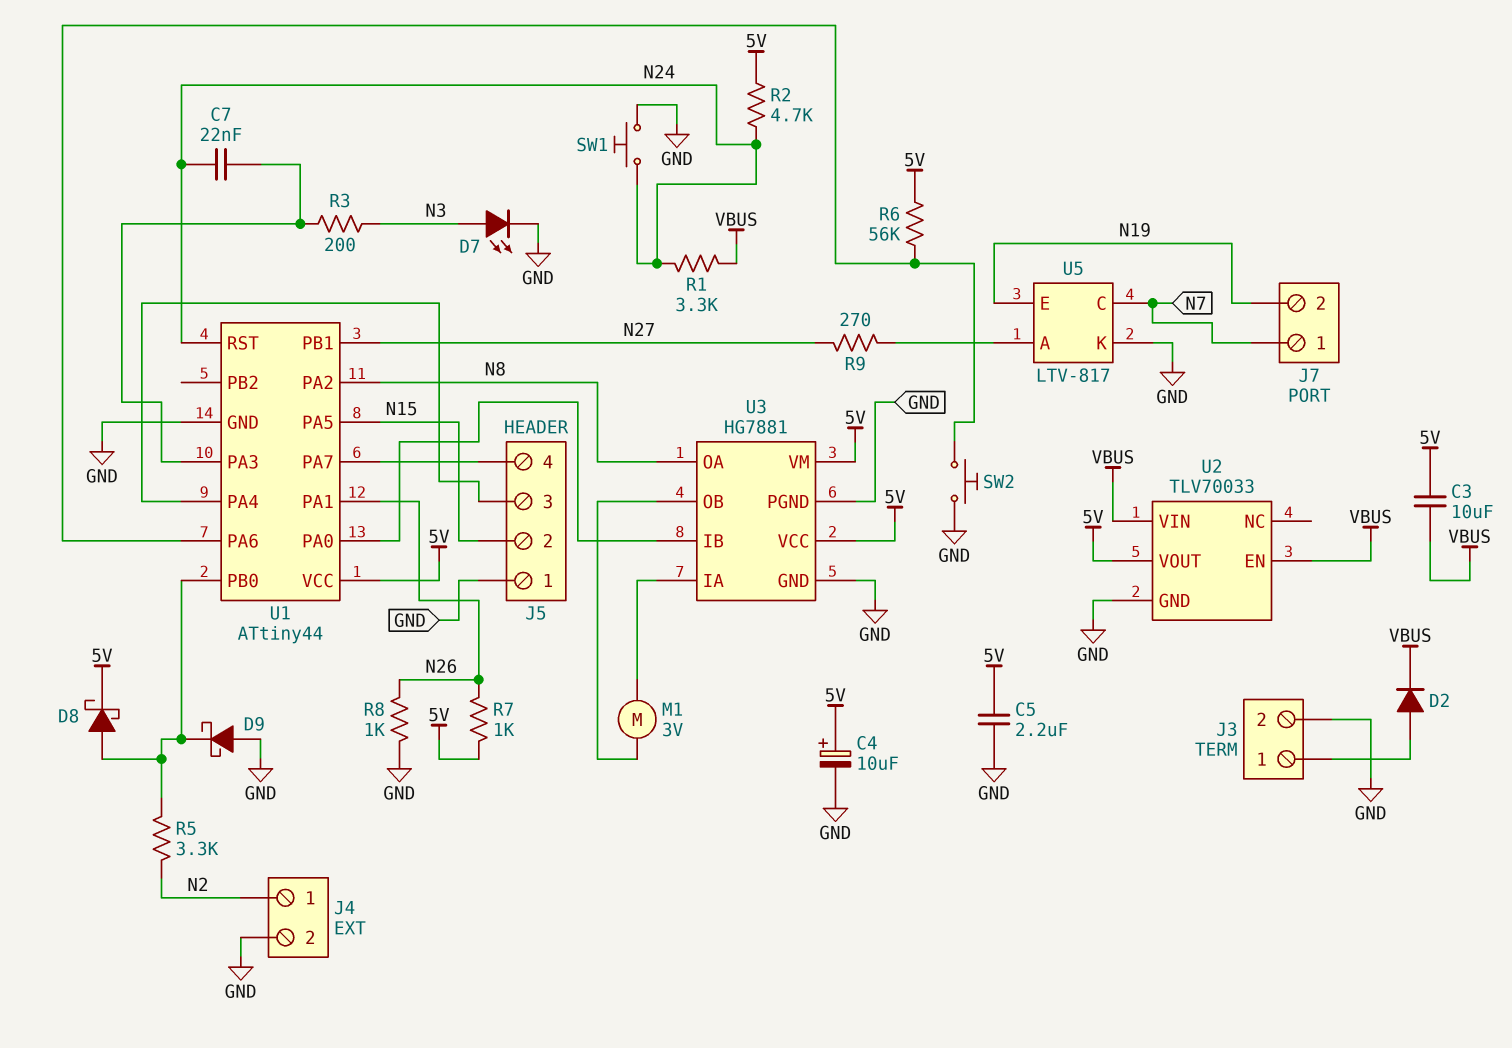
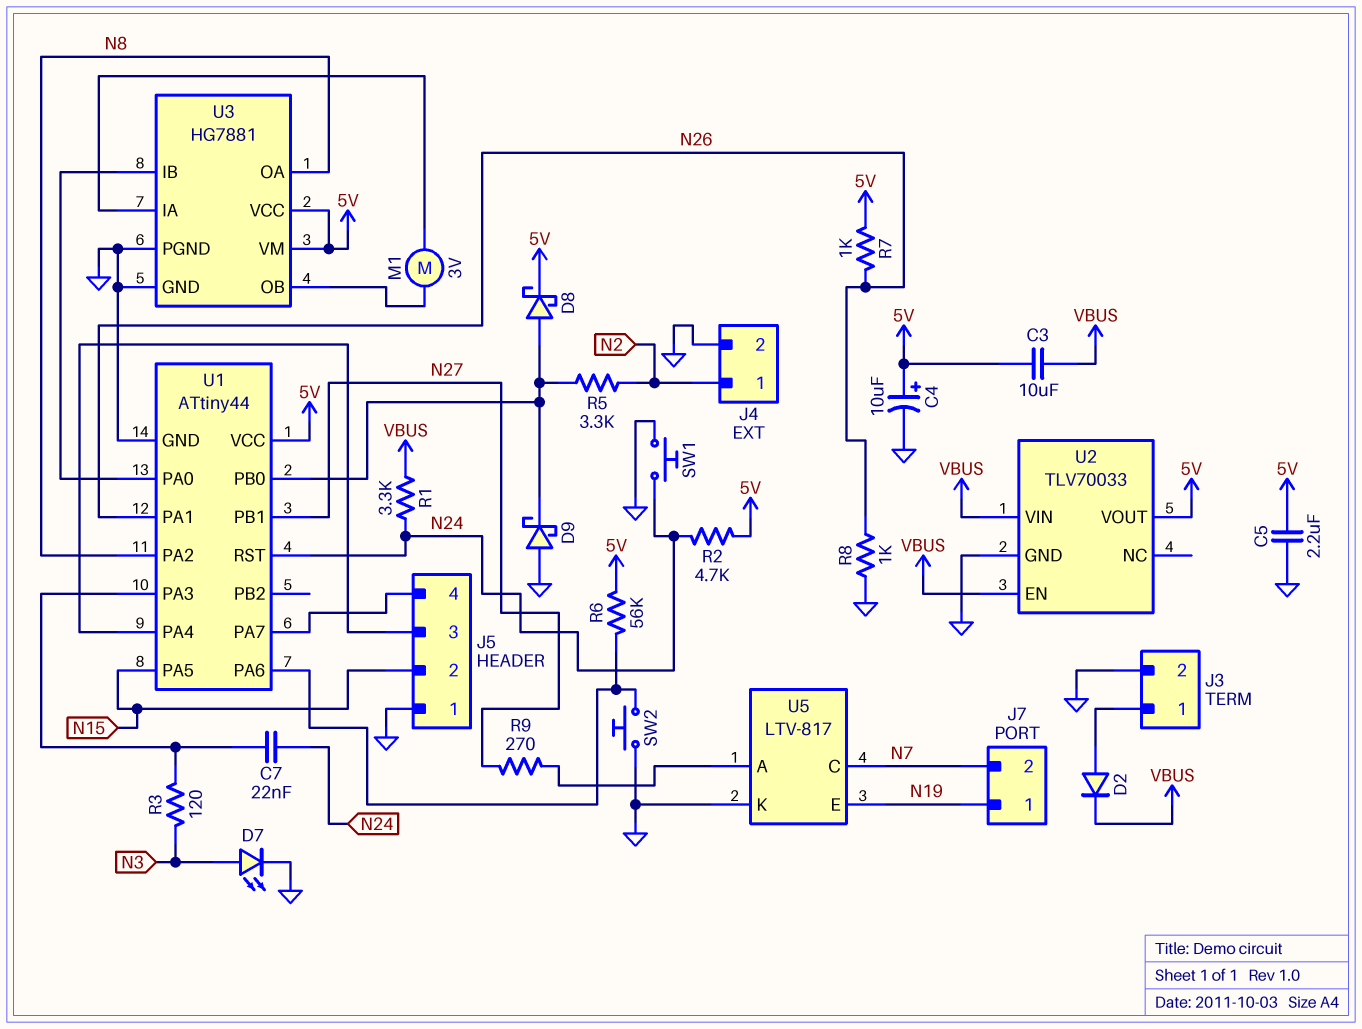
J7 pin 1: N7 -> N19
J7 pin 2: N19 -> N7
R3: 200 (N3, U1/PA3) -> 120 (N3, U1/PA3)

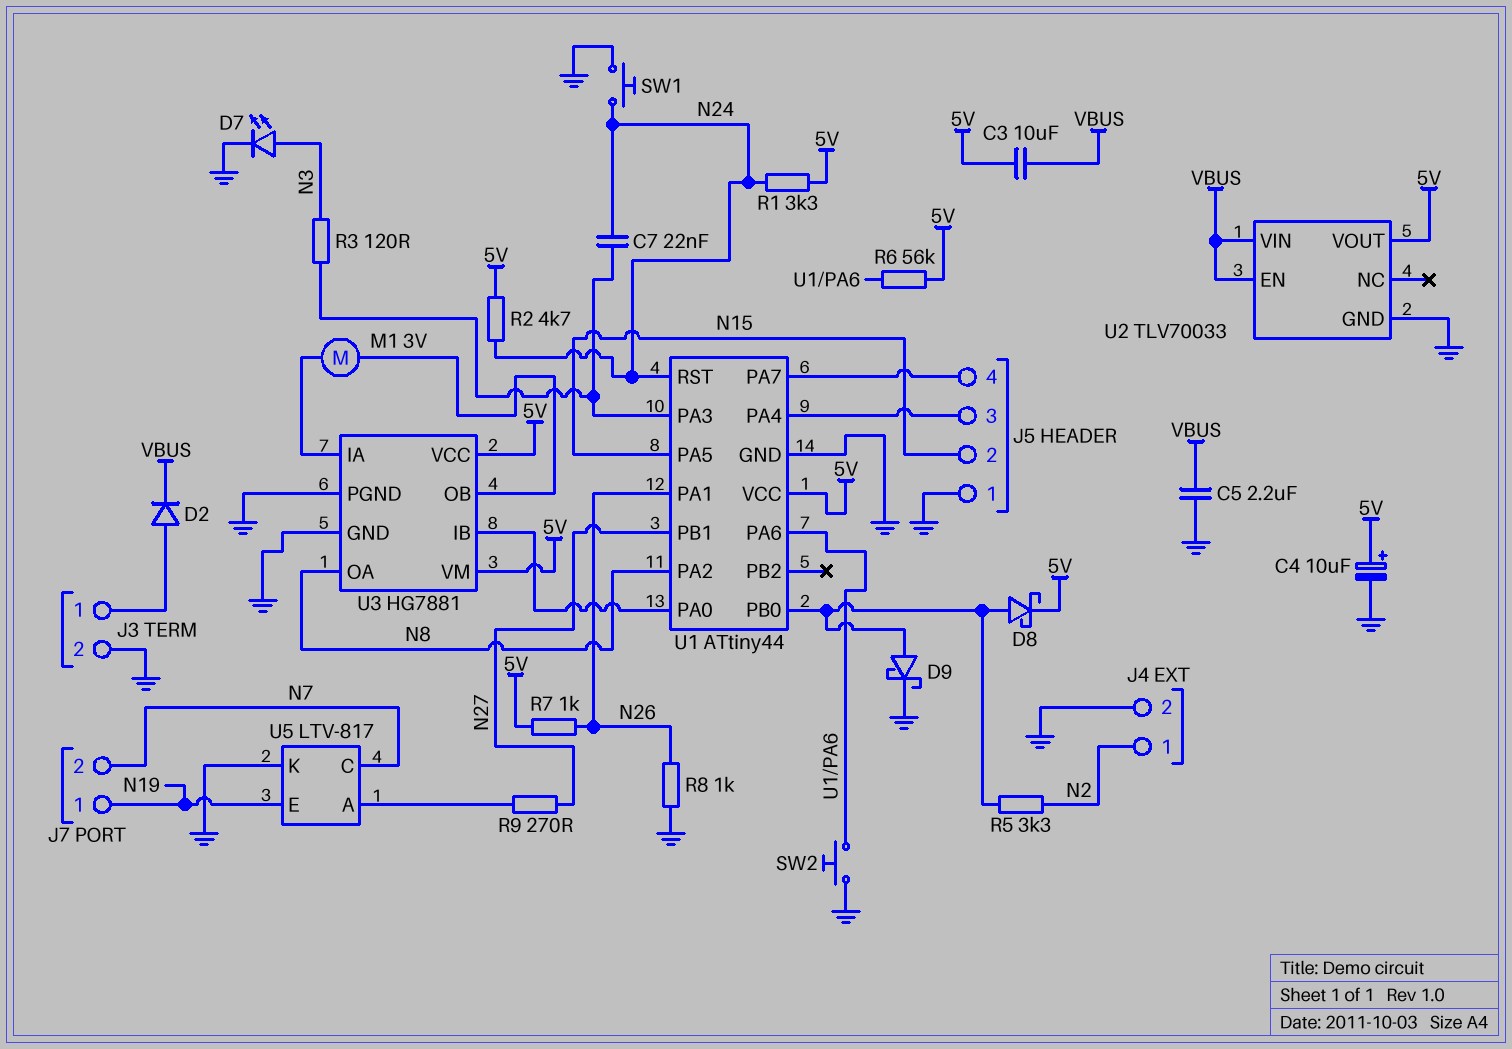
C5: 2.2uF (5V, GND) -> 2.2uF (GND, VBUS)
D9: schottky (A GND, K U1/PB0) -> schottky (A U1/PB0, K GND)
R1: 3.3k (N24, VBUS) -> 3.3k (5V, N24)

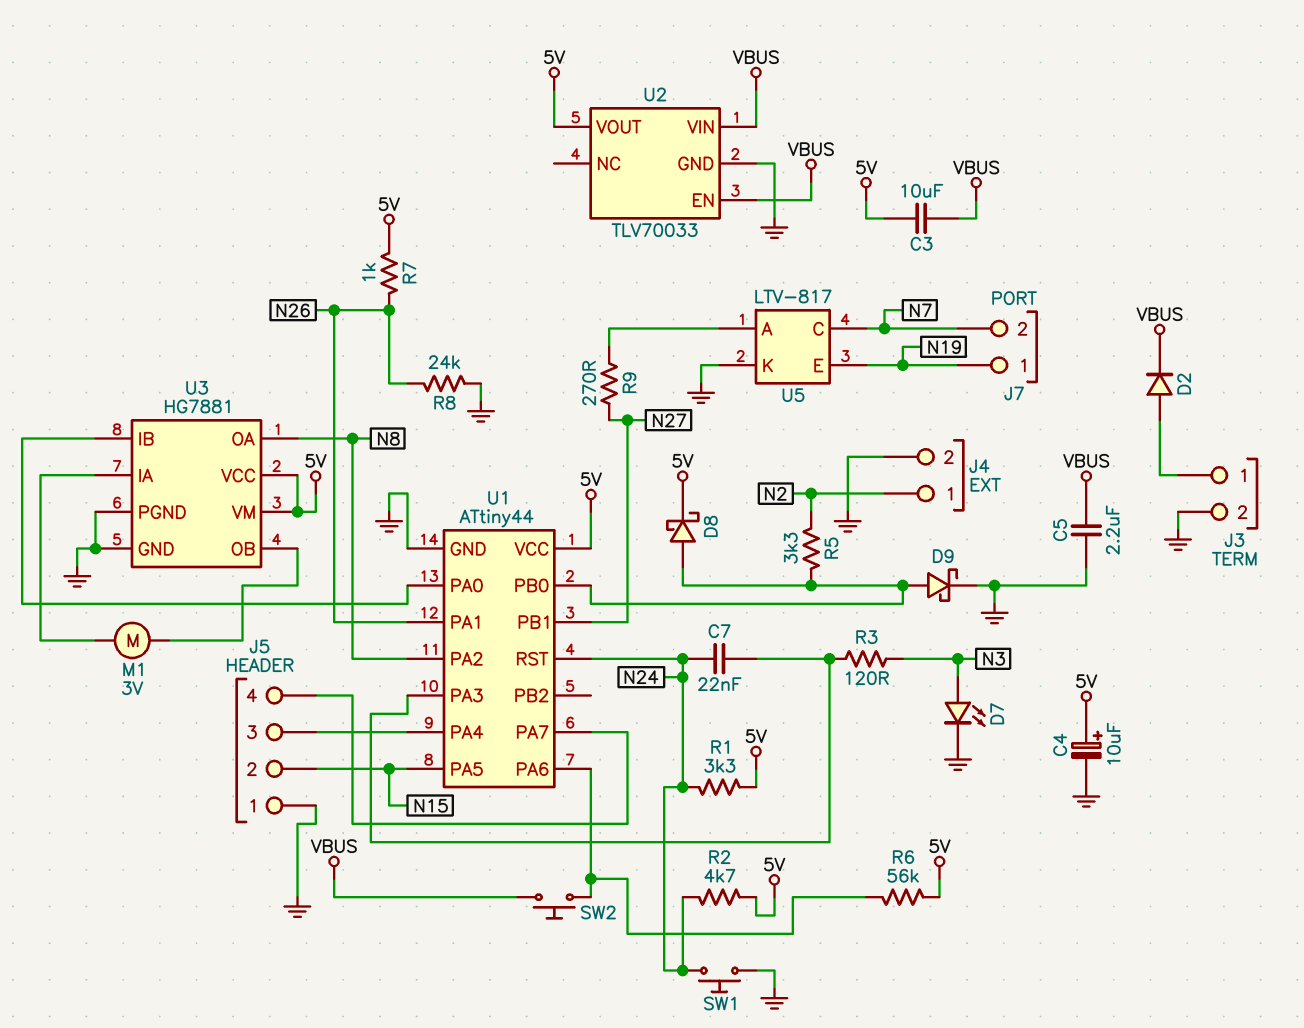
R8: 1k (GND, N26) -> 24k (GND, N26)
SW2: button (GND, U1/PA6) -> button (U1/PA6, VBUS)

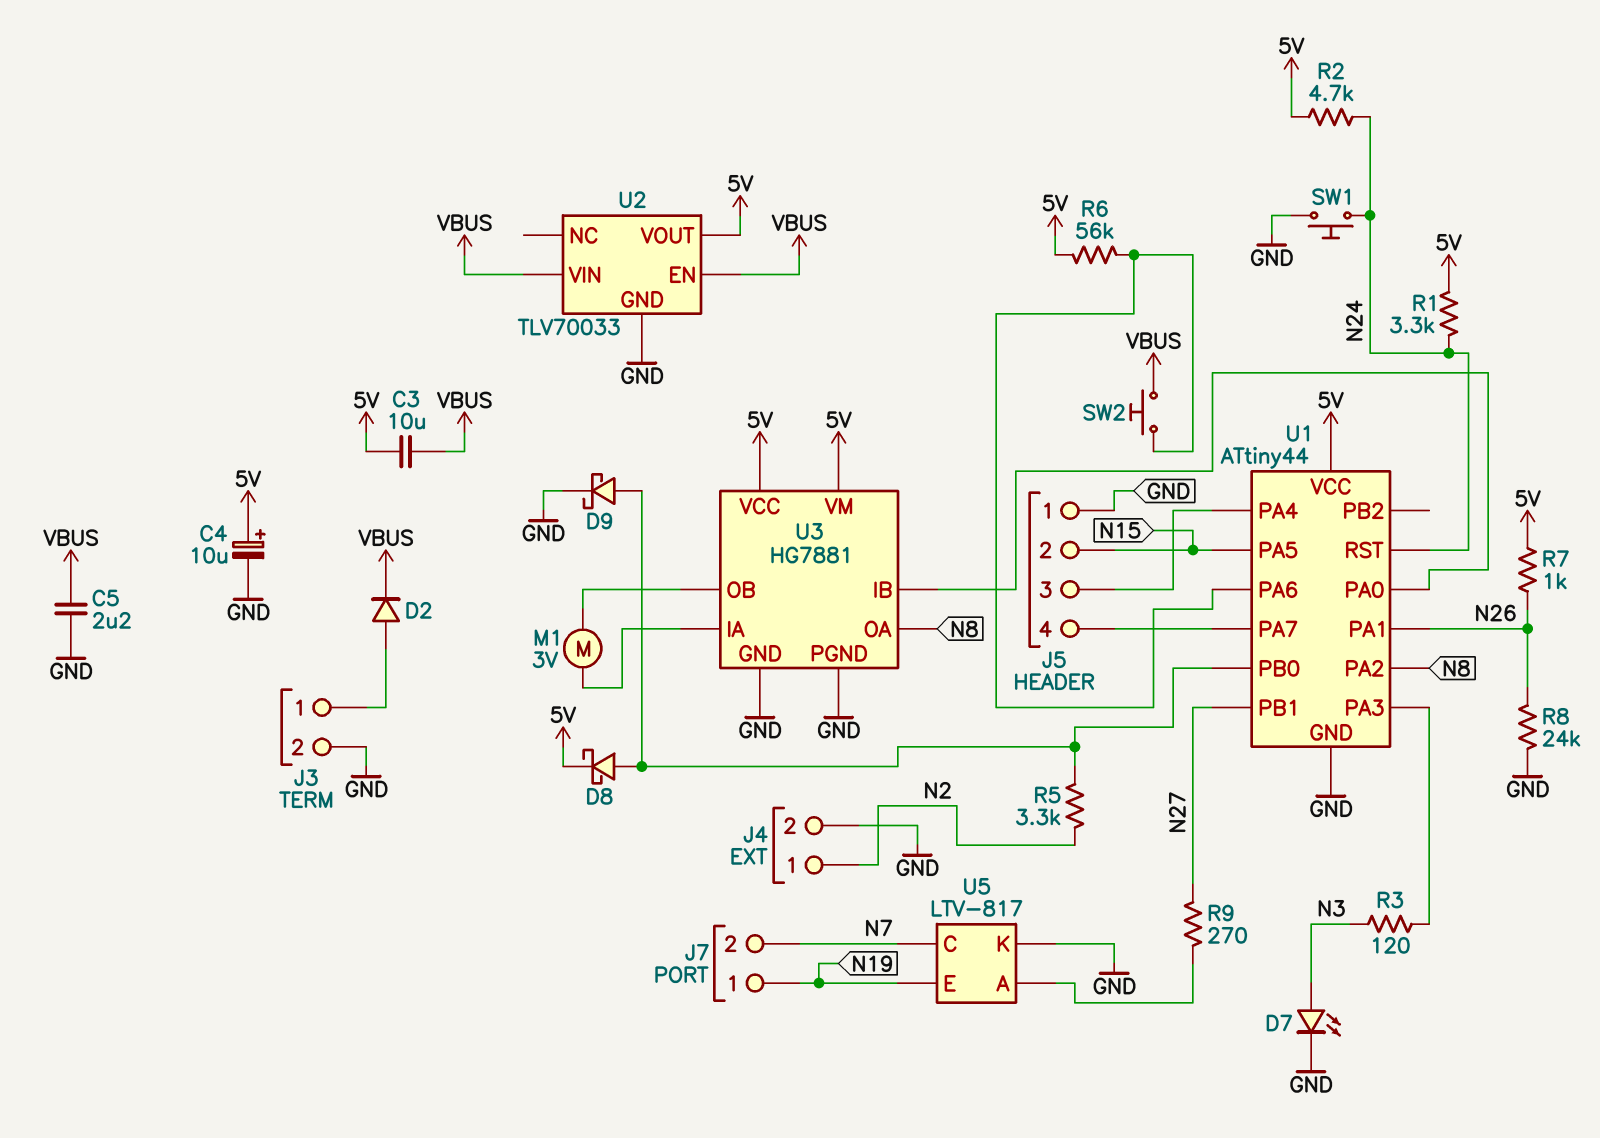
C7: 22nF (N24, U1/PA3) -> none

